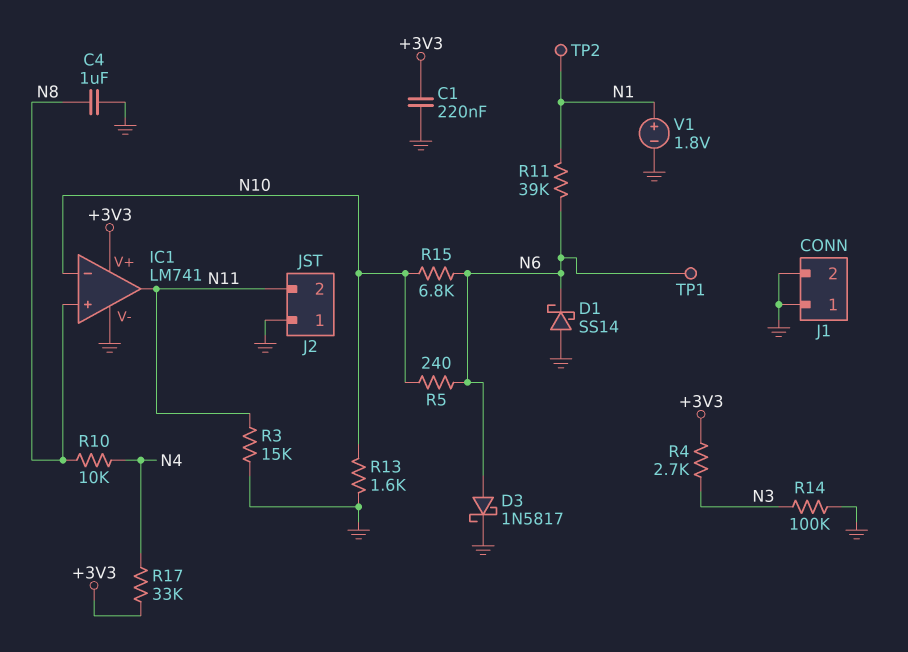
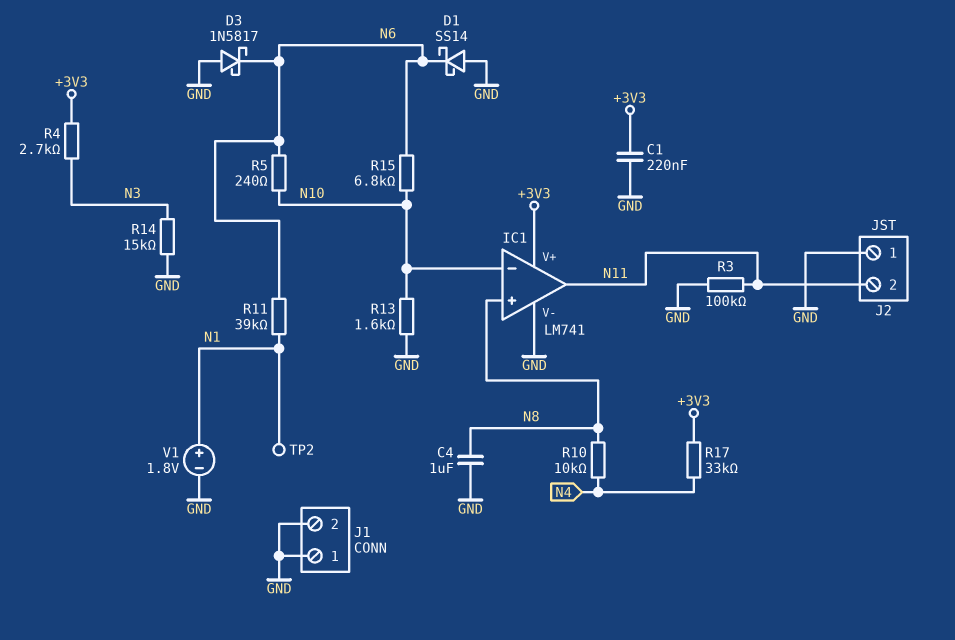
D3: schottky 1N5817 (A N6, K GND) -> schottky 1N5817 (A GND, K N6)
R3: 15k (GND, N11) -> 100k (GND, N11)
R14: 100k (GND, N3) -> 15k (GND, N3)
TP1: test point (N6) -> none

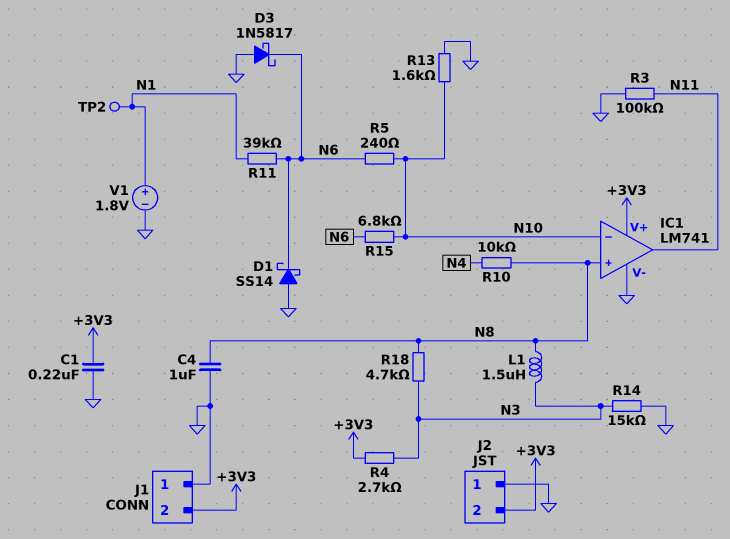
J1 pin 2: GND -> +3V3
J2 pin 2: N11 -> +3V3
L1: none -> 1.5uH (N3, N8)
R17: 33k (+3V3, N4) -> none
R18: none -> 4.7k (N3, N8)

